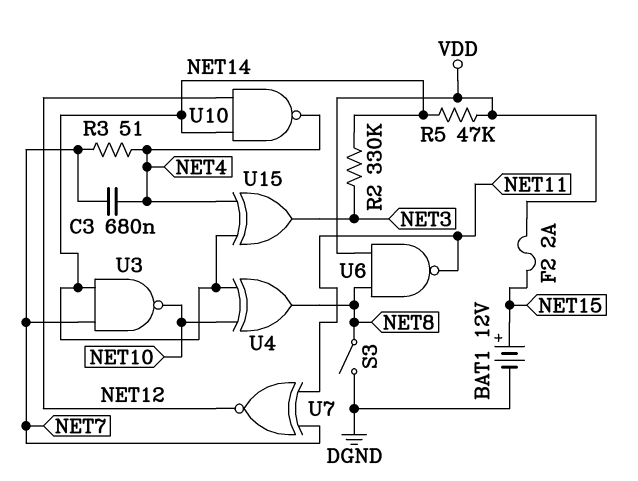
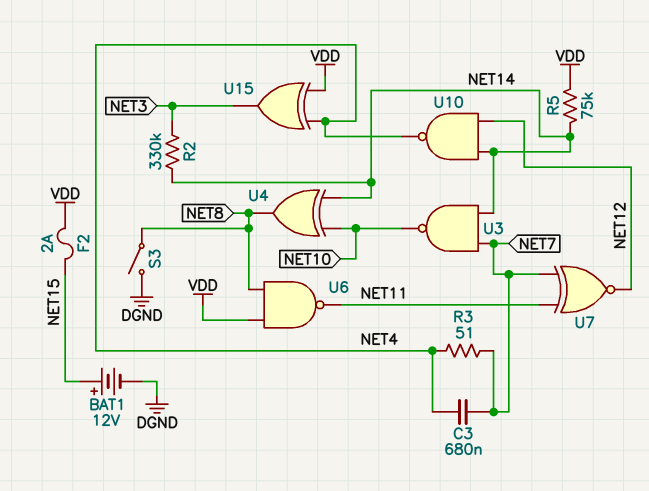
R5: 47k (NET14, VDD) -> 75k (NET14, VDD)
U15: XOR (in NET4, in NET14, out NET3) -> XOR (in NET4, in VDD, out NET3)

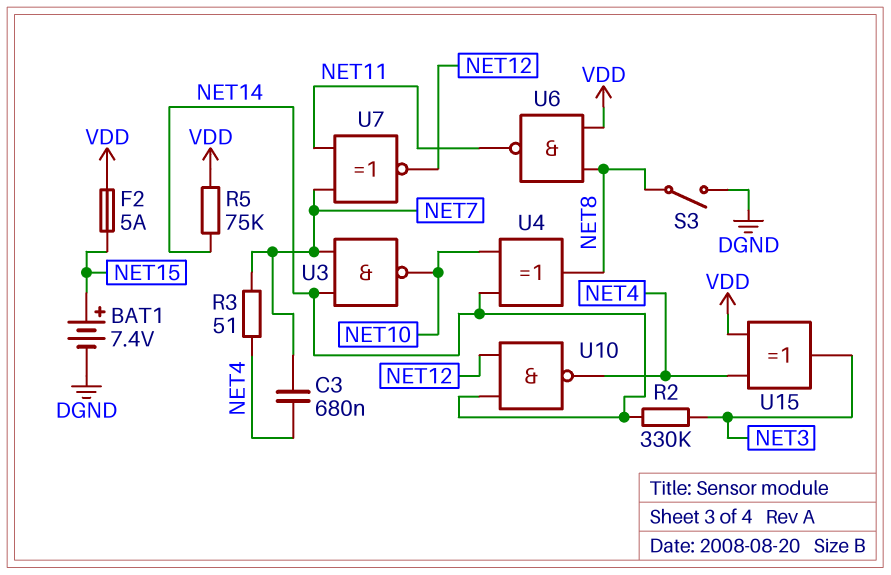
BAT1: 12V (plus NET15, minus DGND) -> 7.4V (plus NET15, minus DGND)
F2: 2A (NET15, VDD) -> 5A (NET15, VDD)

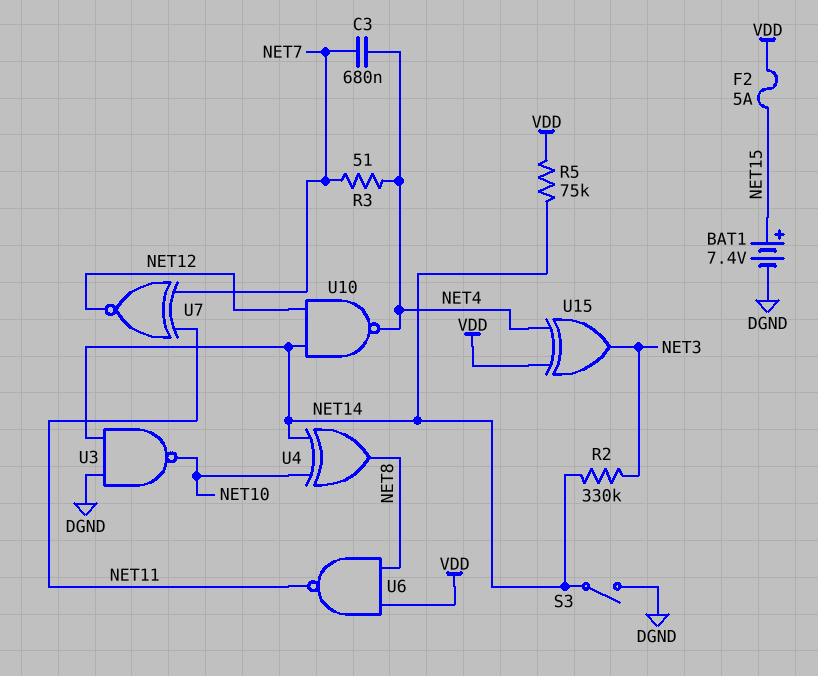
S3: switch (DGND, NET8) -> switch (DGND, NET14)
U3: NAND (in NET7, in NET14, out NET10) -> NAND (in DGND, in NET14, out NET10)

